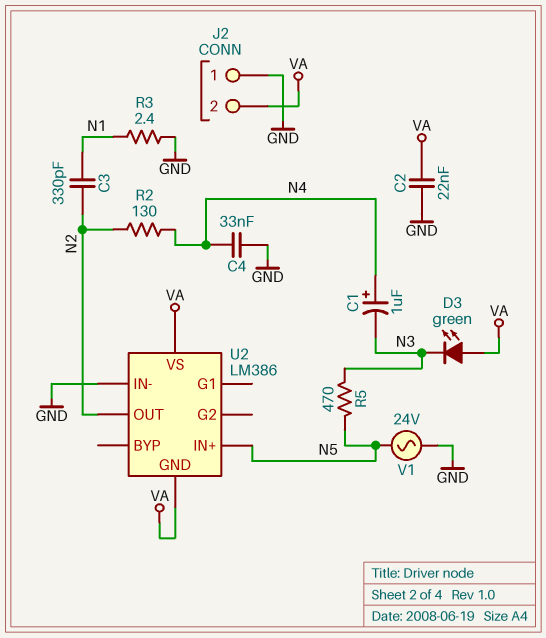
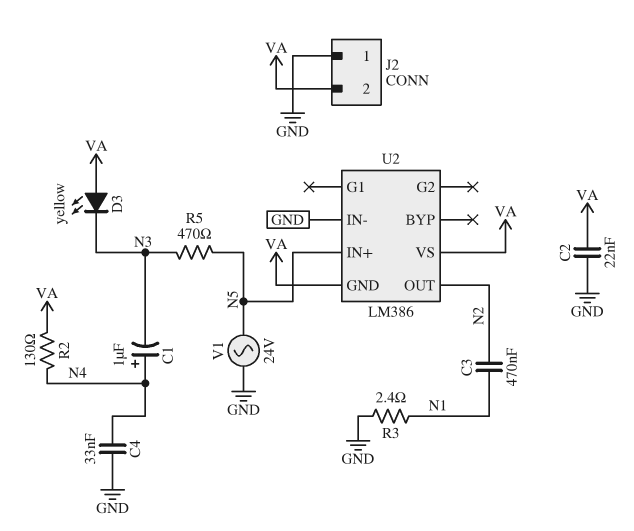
C3: 330pF (N1, N2) -> 470nF (N1, N2)
D3: LED green (A VA, K N3) -> LED yellow (A VA, K N3)
R2: 130 (N2, N4) -> 130 (N4, VA)

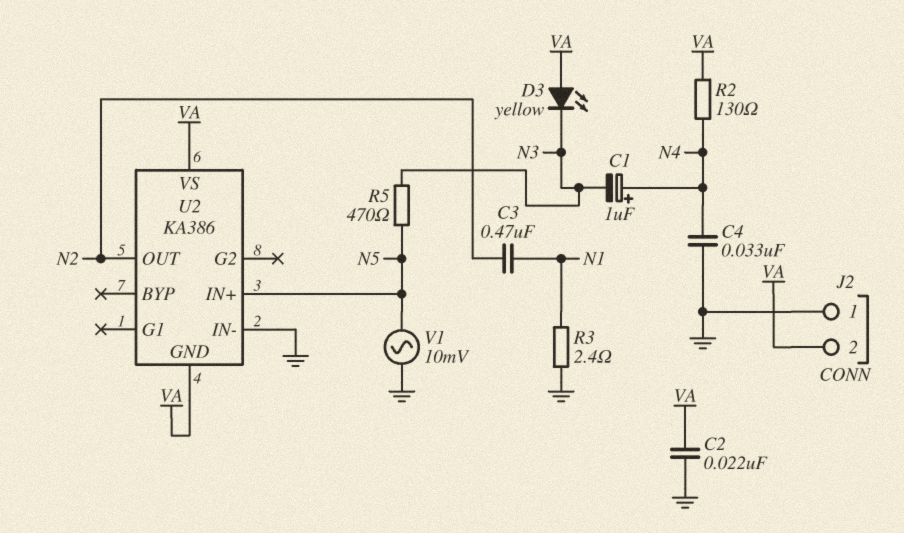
U2: LM386 -> KA386
V1: AC 24V (GND, N5) -> AC 10mV (GND, N5)

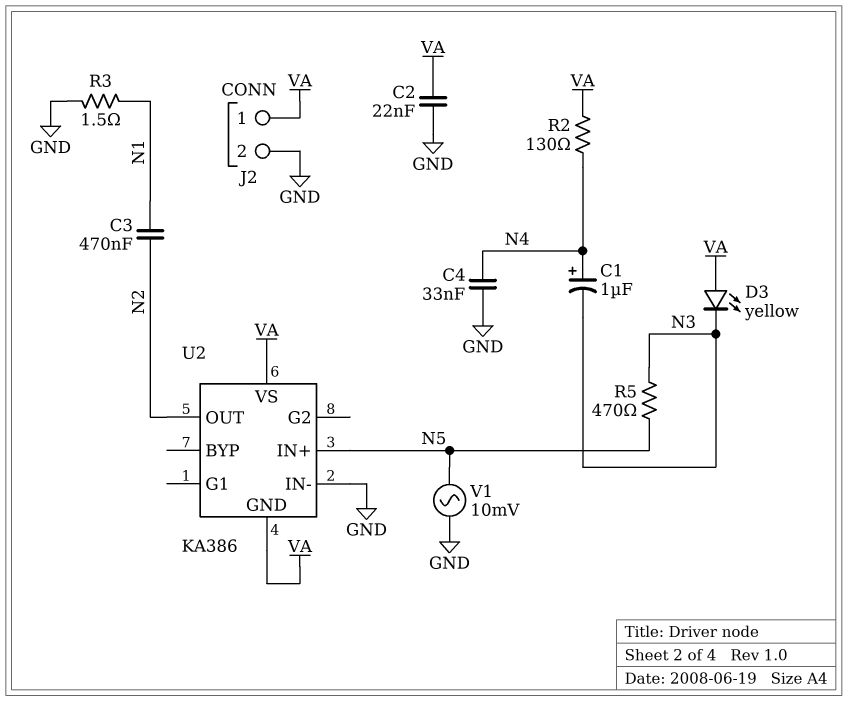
J2 pin 1: GND -> VA
J2 pin 2: VA -> GND
R3: 2.4 (GND, N1) -> 1.5 (GND, N1)

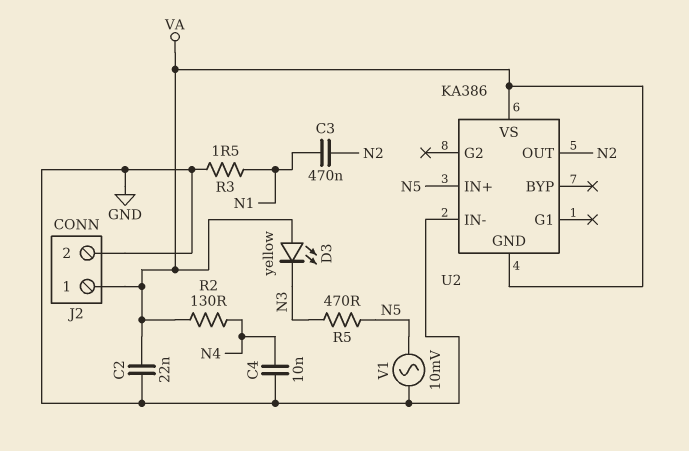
C1: 1uF (plus N4, minus N3) -> none
C4: 33nF (GND, N4) -> 10nF (GND, N4)

